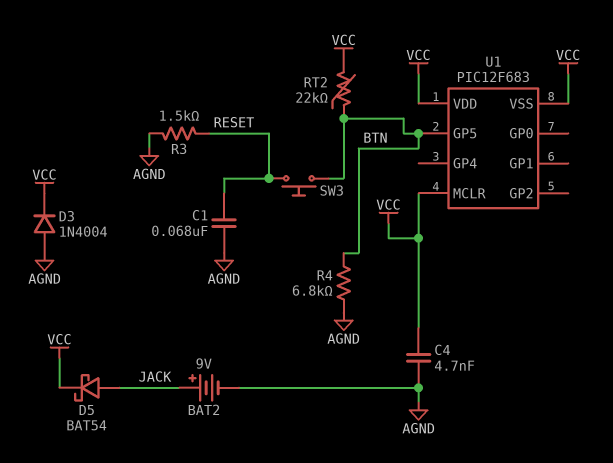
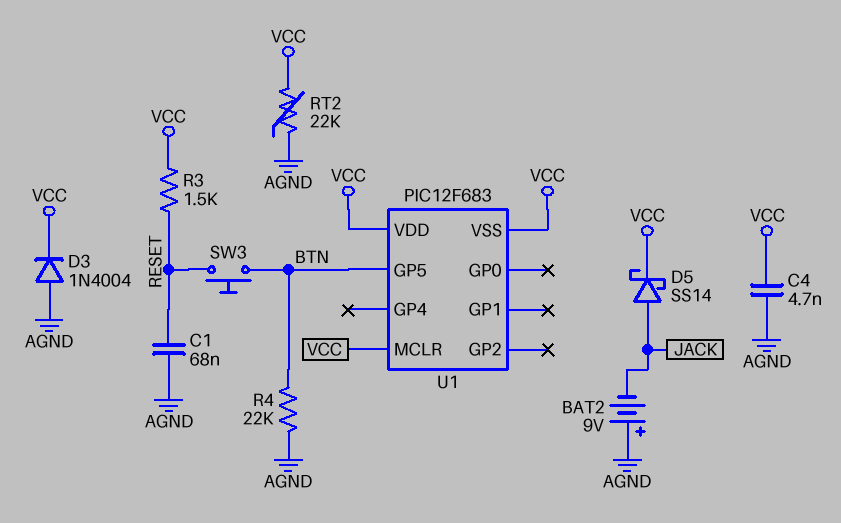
BAT2: 9V (plus JACK, minus AGND) -> 9V (plus AGND, minus JACK)
D5: schottky BAT54 (A JACK, K VCC) -> schottky SS14 (A JACK, K VCC)
R3: 1.5k (AGND, RESET) -> 1.5k (RESET, VCC)
R4: 6.8k (AGND, BTN) -> 22k (AGND, BTN)
RT2: 22k (BTN, VCC) -> 22k (AGND, VCC)

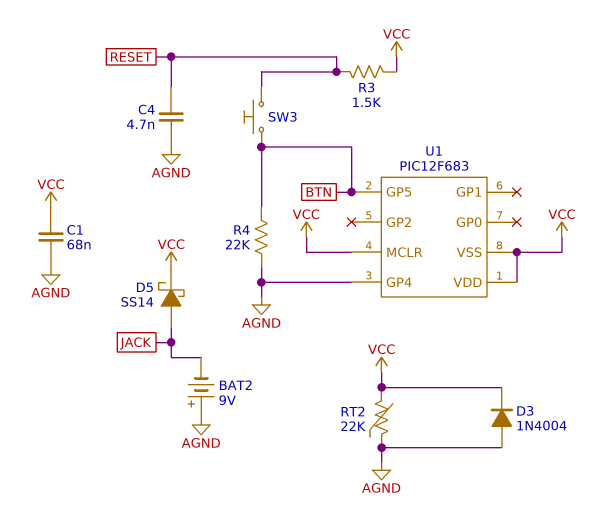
C1: 68nF (AGND, RESET) -> 68nF (AGND, VCC)
C4: 4.7nF (AGND, VCC) -> 4.7nF (AGND, RESET)
U1 pin GP4: none -> AGND

